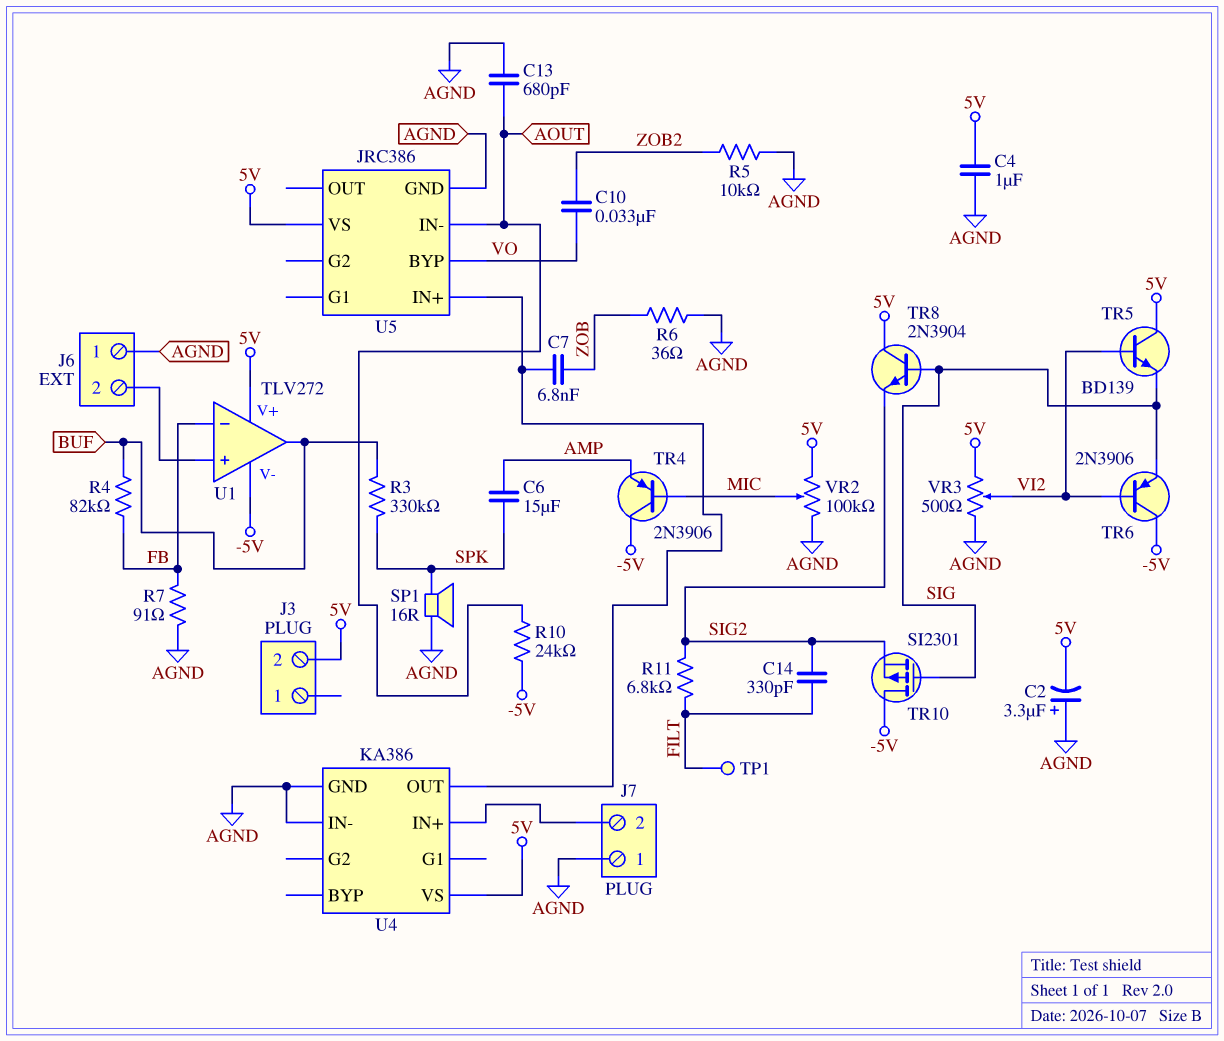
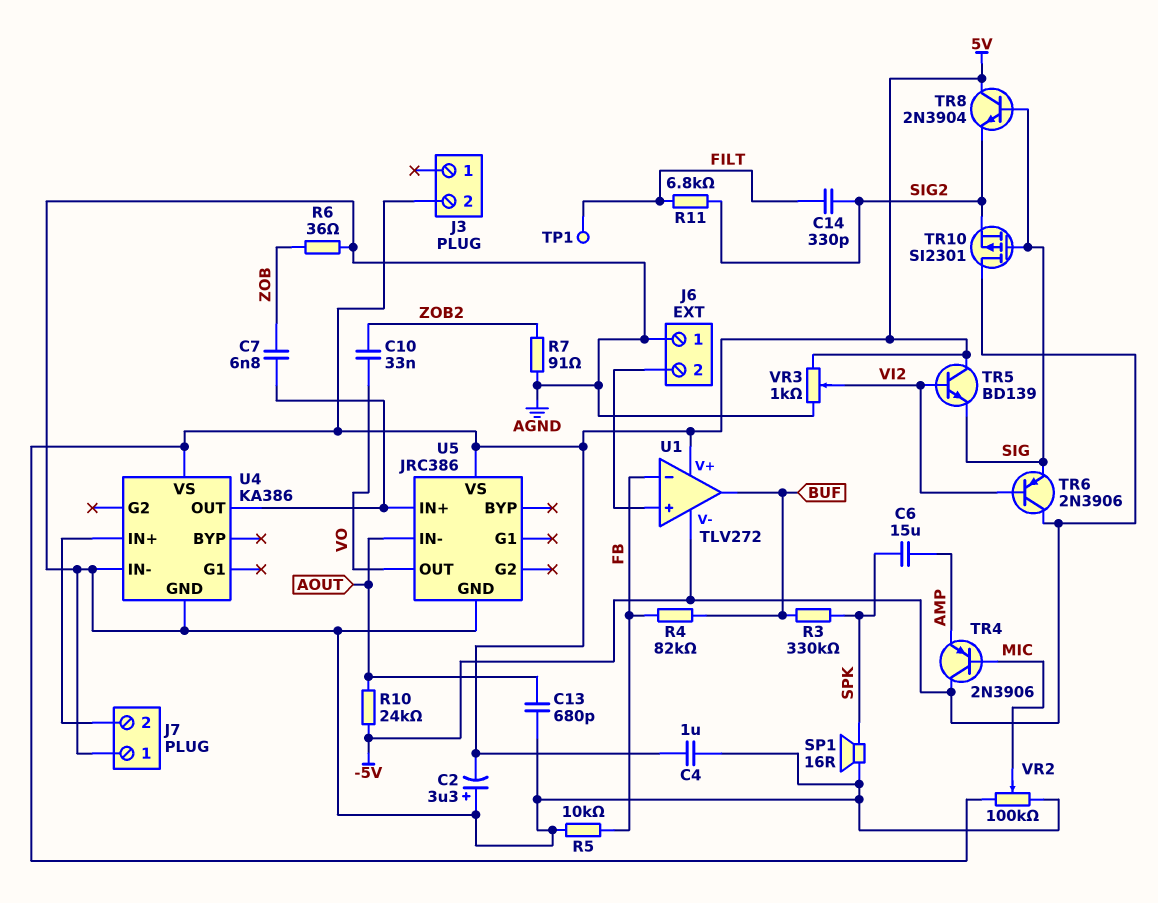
R5: 10k (AGND, ZOB2) -> 10k (AGND, FB)
R7: 91 (AGND, FB) -> 91 (AGND, ZOB2)
U5 pin BYP: VO -> none
U5 pin OUT: none -> VO
VR3: 500 (5V, AGND, wiper VI2) -> 1k (5V, AGND, wiper VI2)

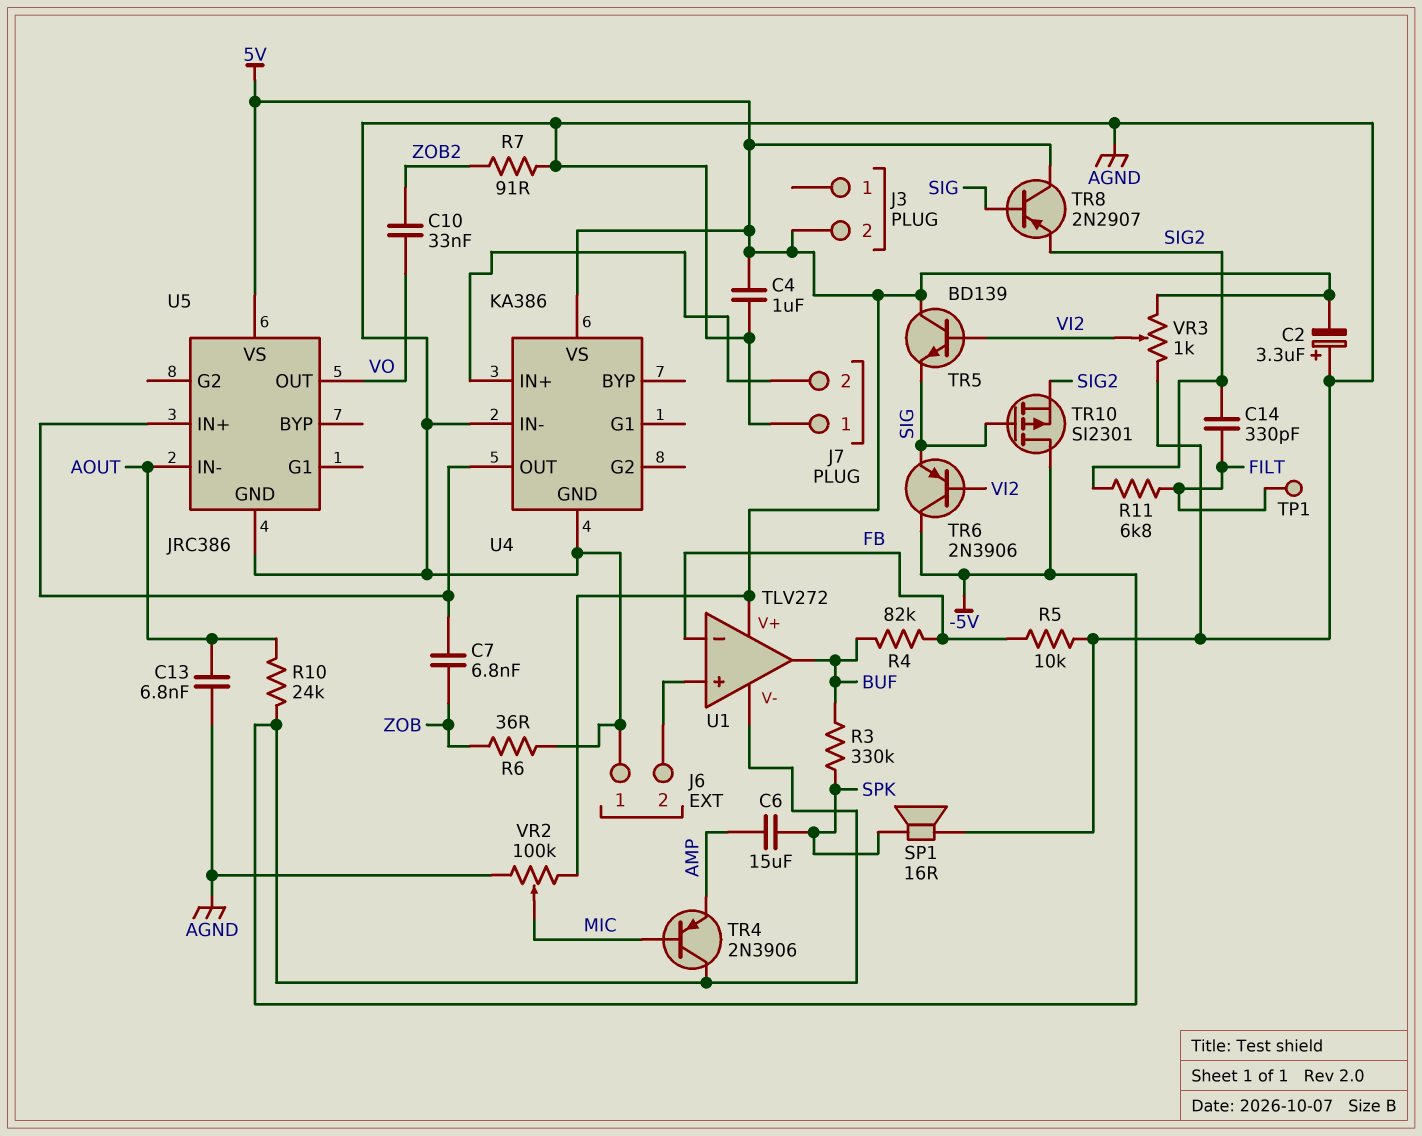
C13: 680pF (AGND, AOUT) -> 6.8nF (AGND, AOUT)
TR8: NPN 2N3904 (B SIG, C 5V, E SIG2) -> PNP 2N2907 (B SIG, C 5V, E SIG2)

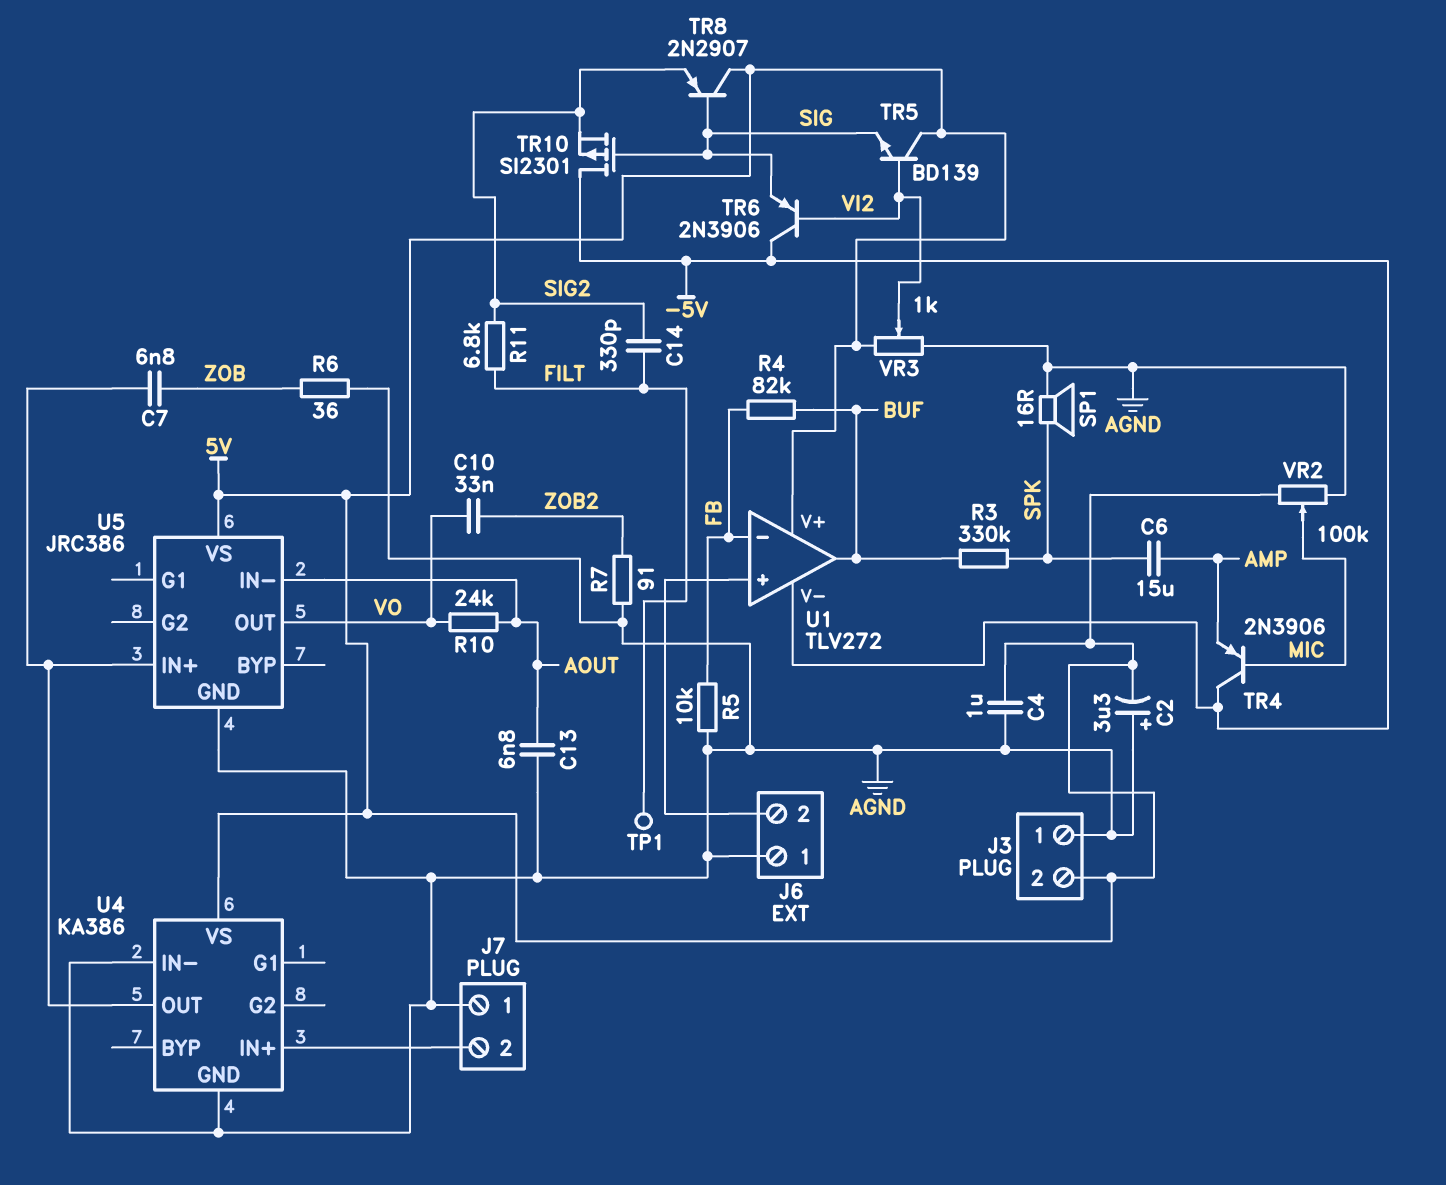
J3 pin 1: none -> AGND
R10: 24k (-5V, AOUT) -> 24k (AOUT, VO)

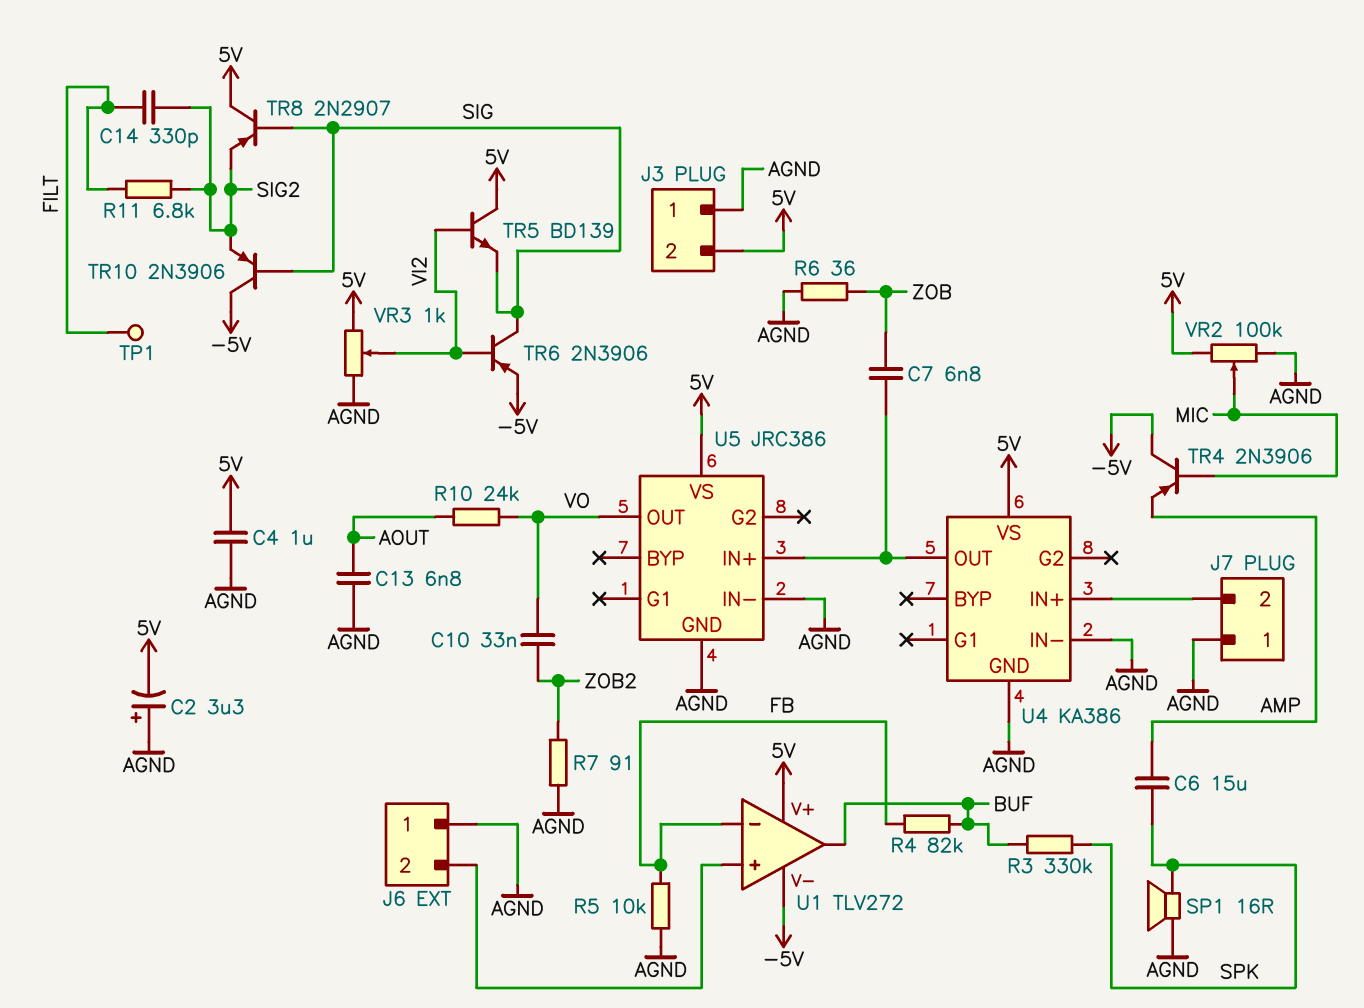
TR6: PNP 2N3906 (B VI2, C -5V, E SIG) -> PNP 2N3906 (B VI2, C SIG, E -5V)
TR10: PMOS SI2301 (G SIG, D -5V, S SIG2) -> PNP 2N3906 (B SIG, C -5V, E SIG2)
U5 pin IN-: AOUT -> AGND

